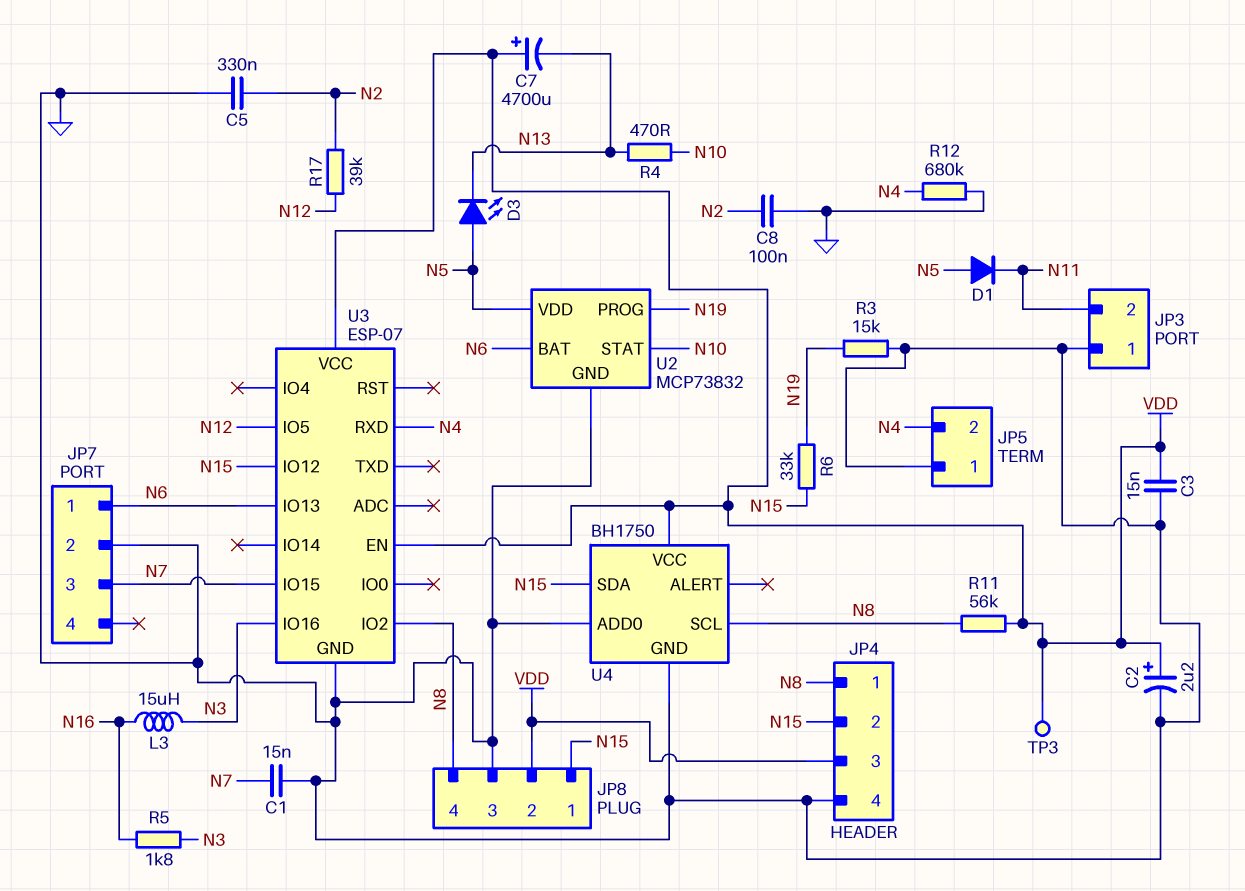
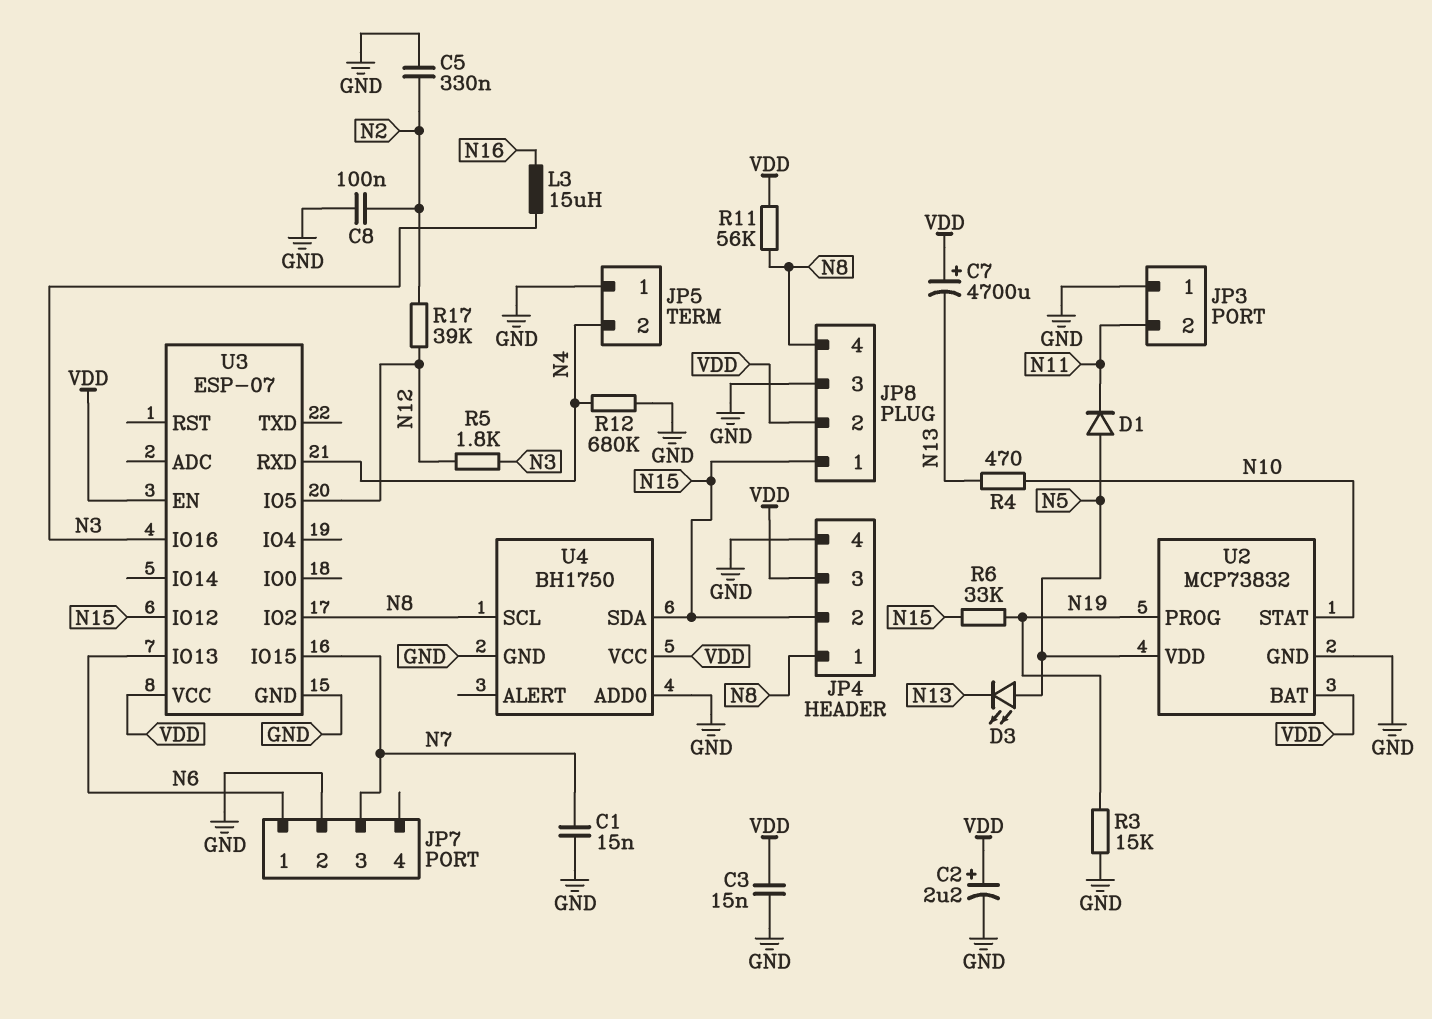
R5: 1.8k (N3, N16) -> 1.8k (N3, N12)
TP3: test point (VDD) -> none
U2 pin BAT: N6 -> VDD

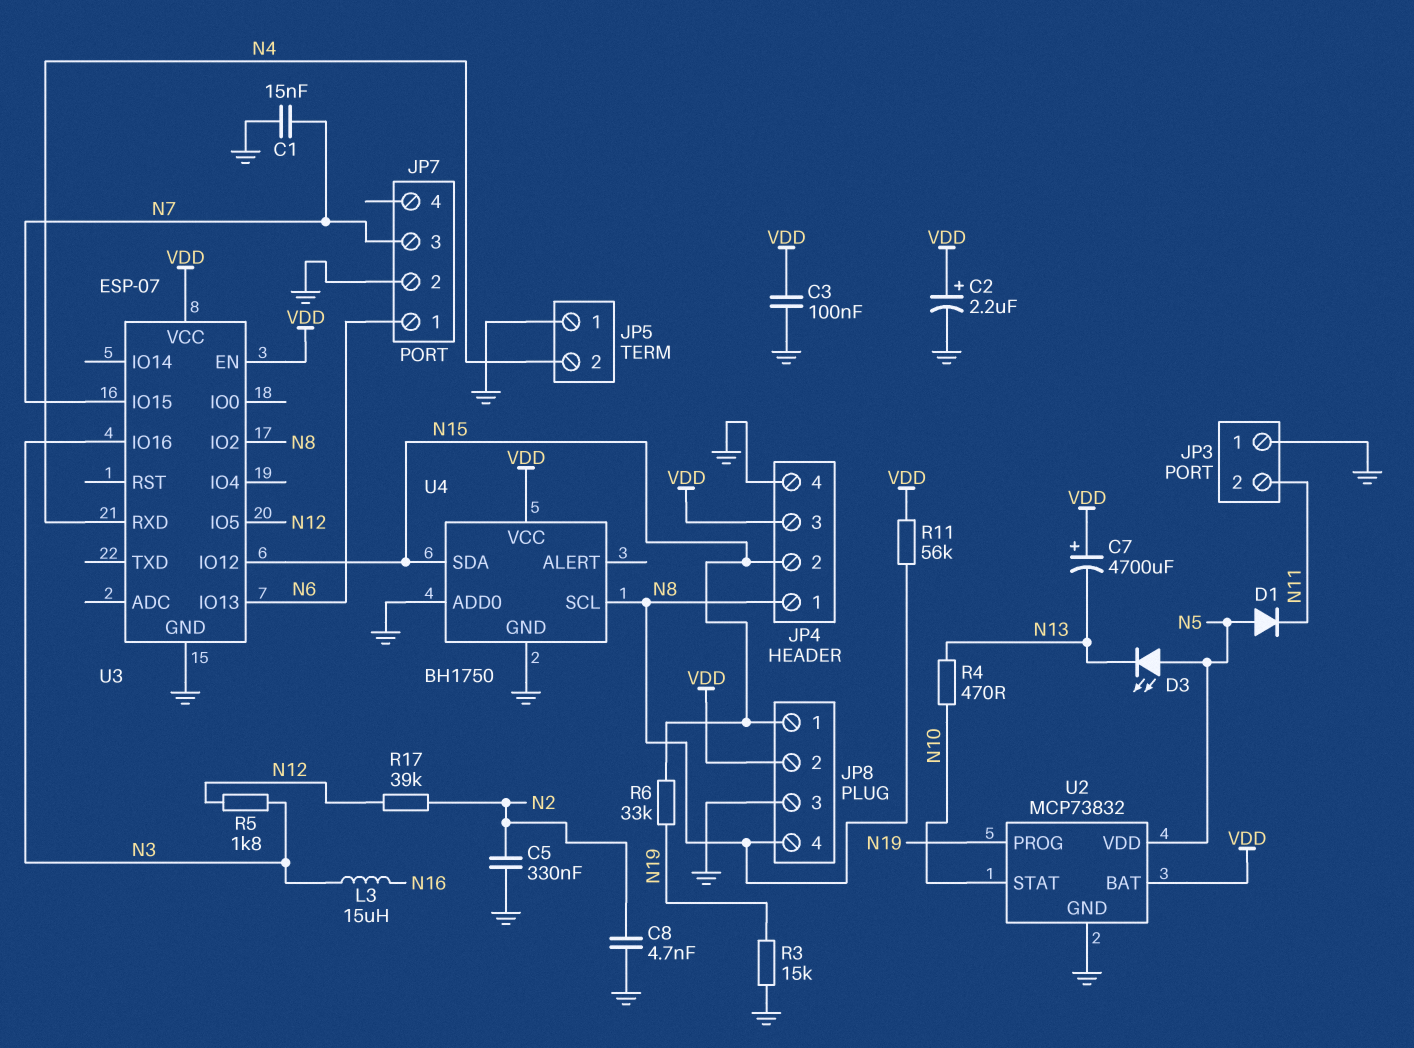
C3: 15nF (GND, VDD) -> 100nF (GND, VDD)
C8: 100nF (GND, N2) -> 4.7nF (GND, N2)
R12: 680k (GND, N4) -> none

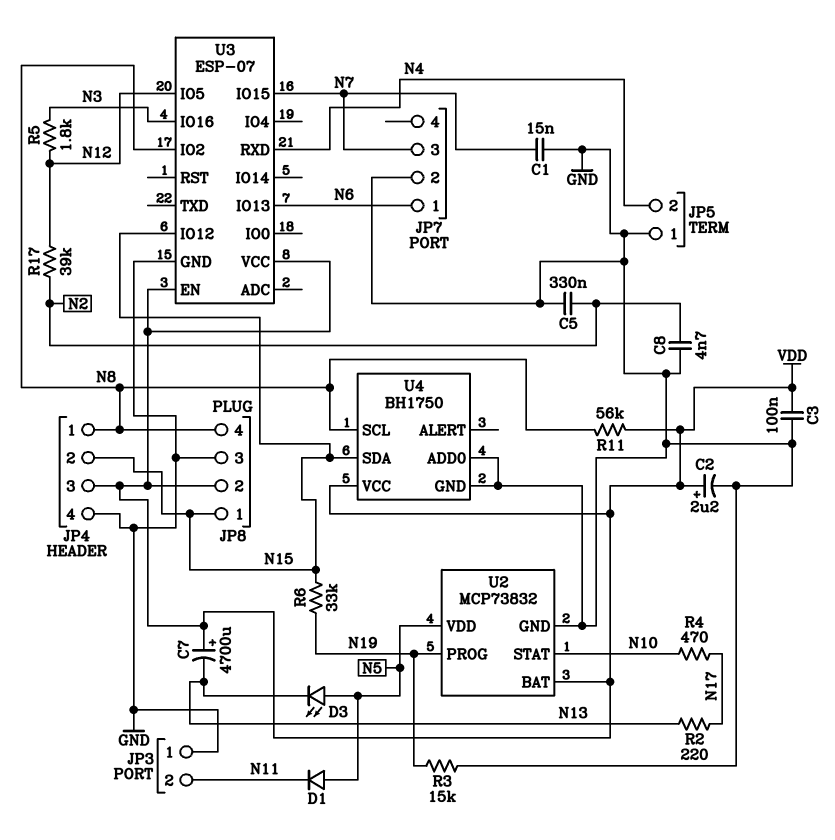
L3: 15uH (N3, N16) -> none
R2: none -> 220 (N13, N17)
R4: 470 (N10, N13) -> 470 (N10, N17)

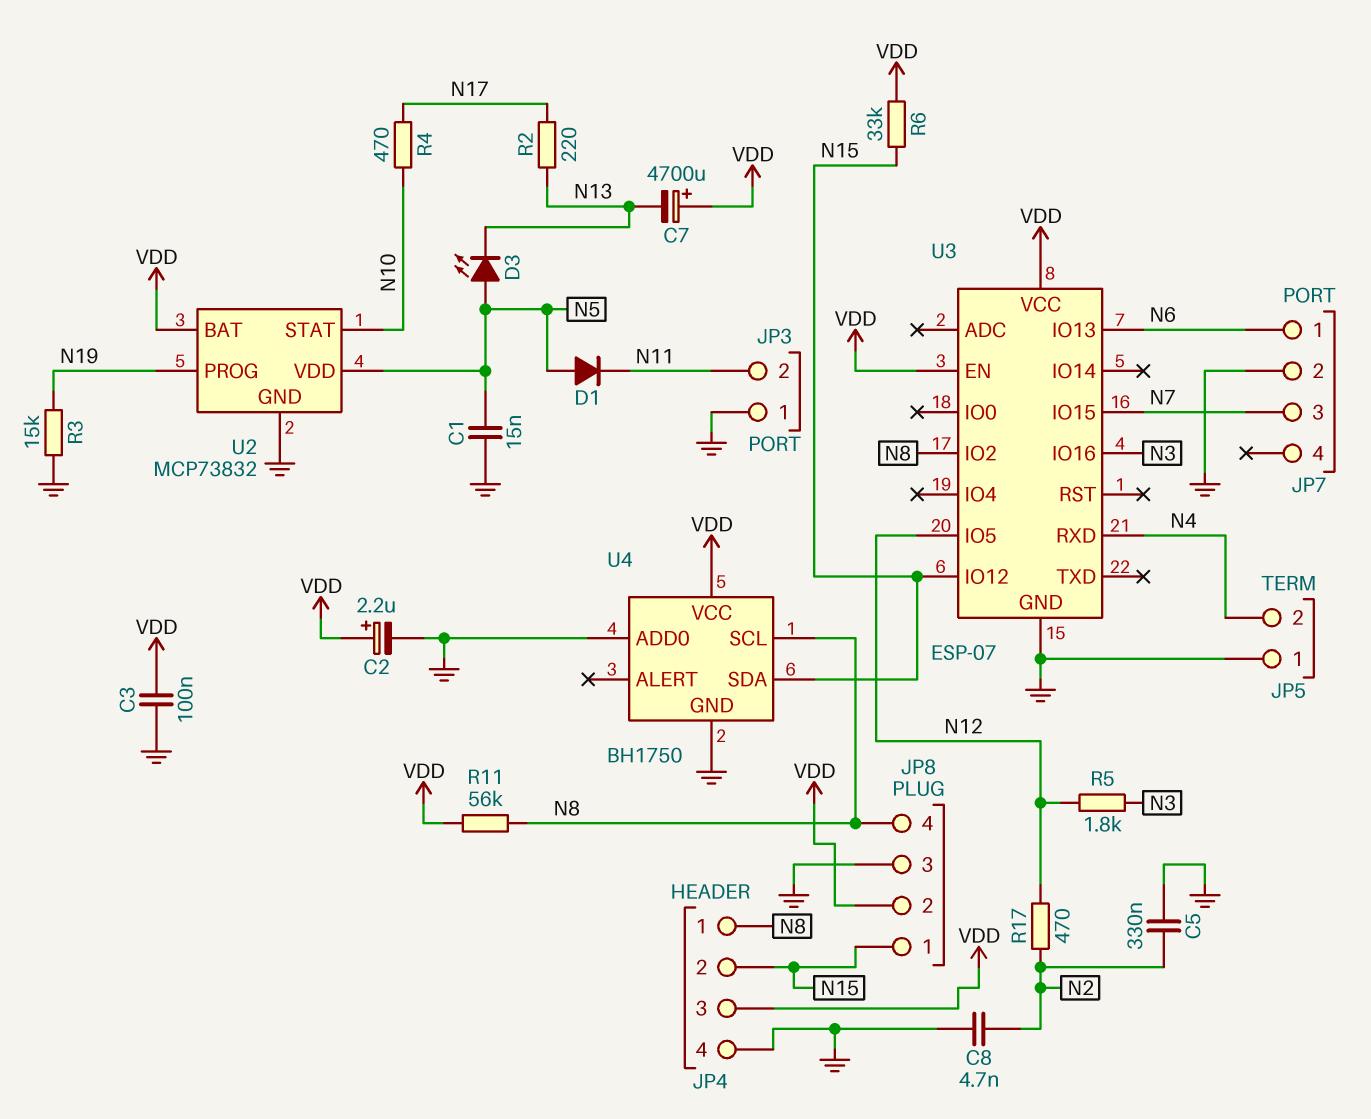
C1: 15nF (GND, N7) -> 15nF (GND, N5)
R6: 33k (N15, N19) -> 33k (N15, VDD)
R17: 39k (N2, N12) -> 470 (N2, N12)

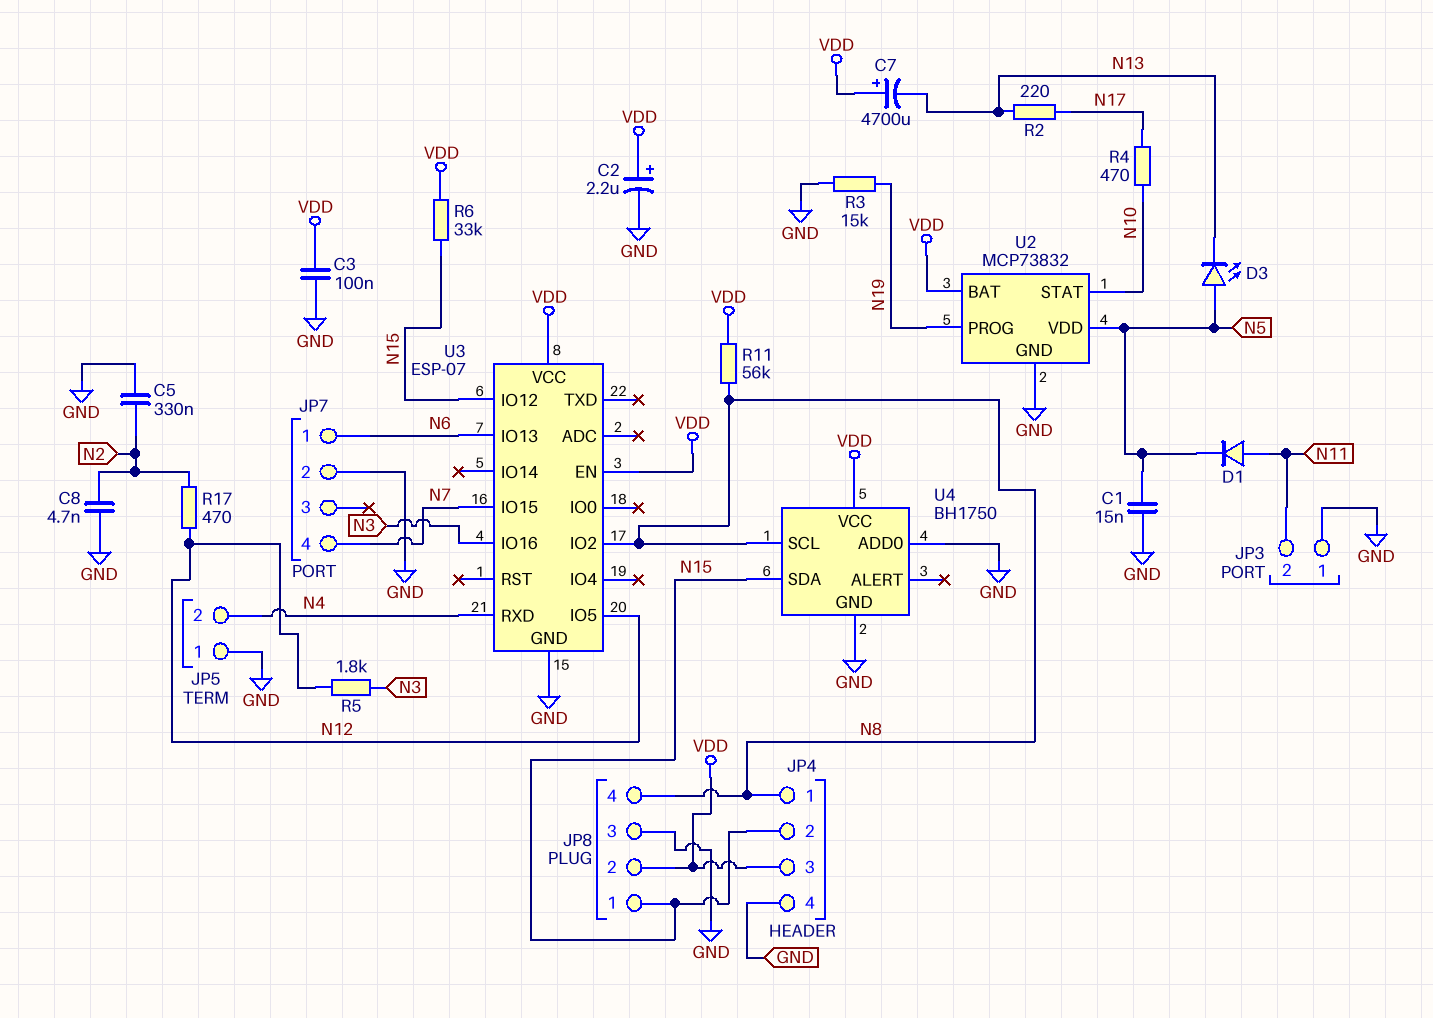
D1: diode (A N5, K N11) -> diode (A N11, K N5)
JP7 pin 3: N7 -> none
JP7 pin 4: none -> N7

